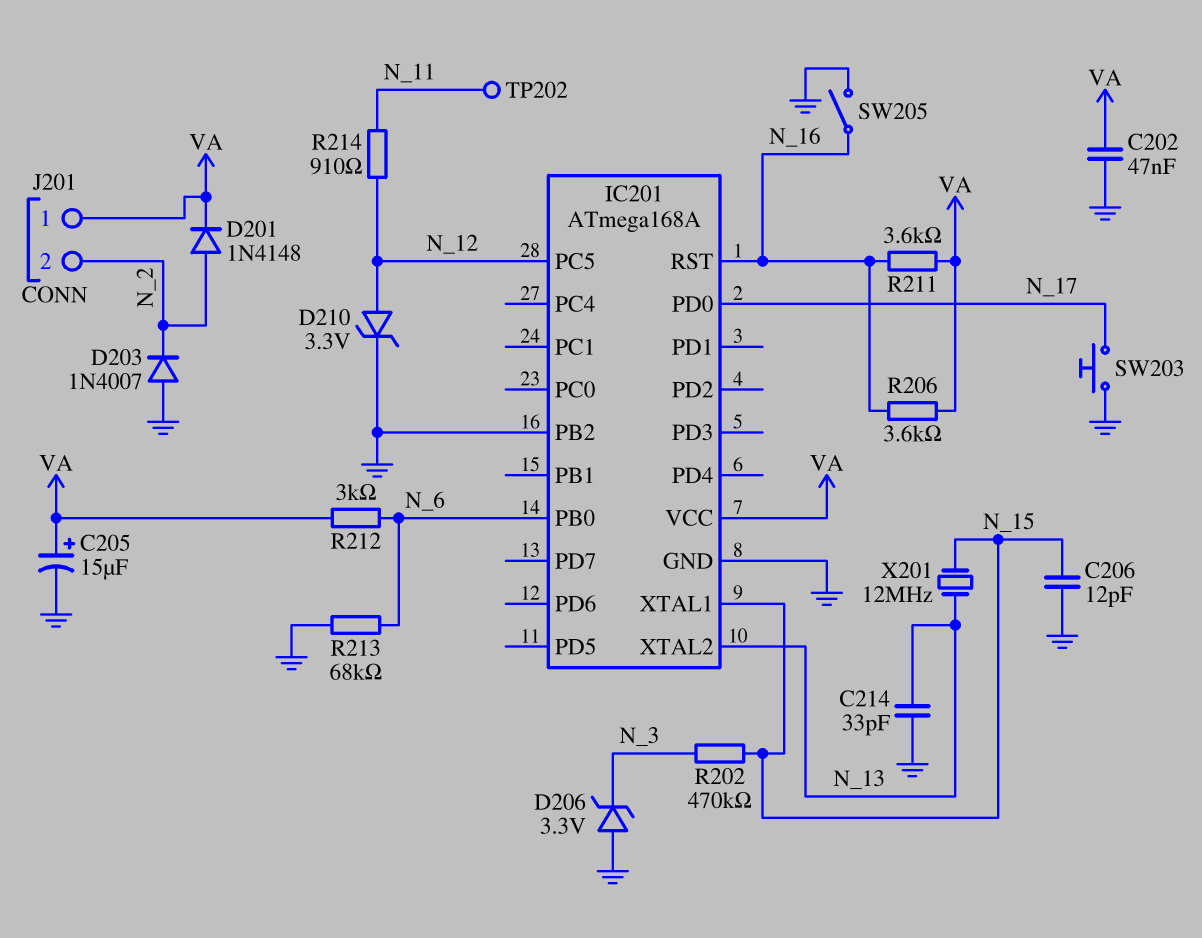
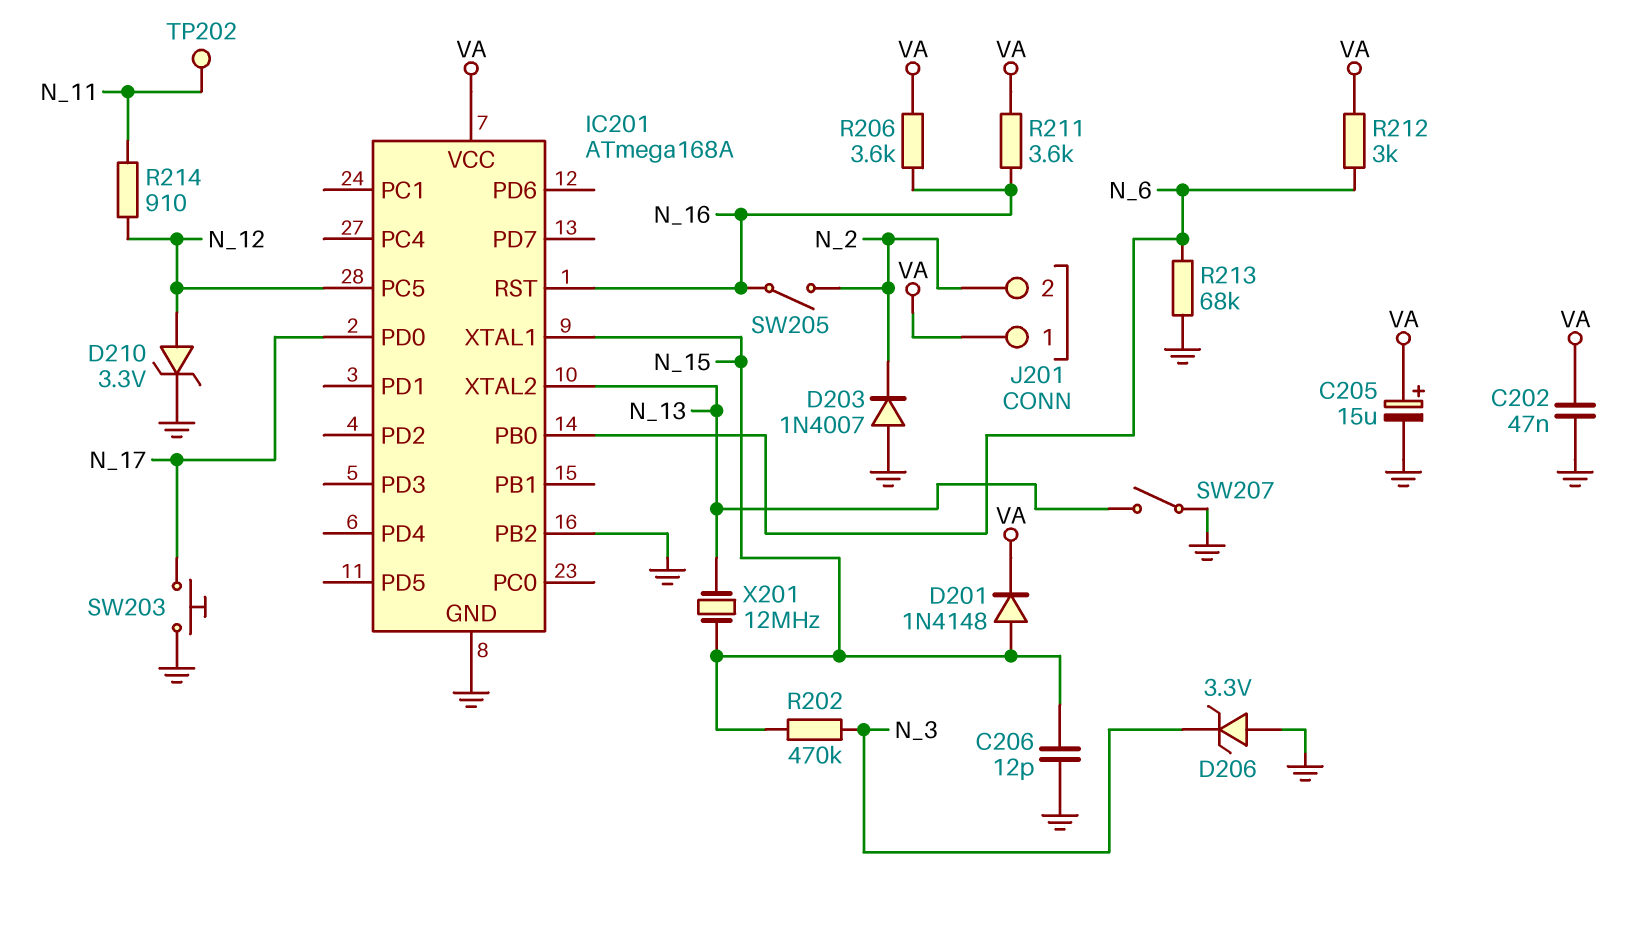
C214: 33pF (GND, N_13) -> none
D201: diode 1N4148 (A N_2, K VA) -> diode 1N4148 (A N_15, K VA)
SW205: switch (GND, N_16) -> switch (N_2, N_16)
SW207: none -> switch (GND, N_13)

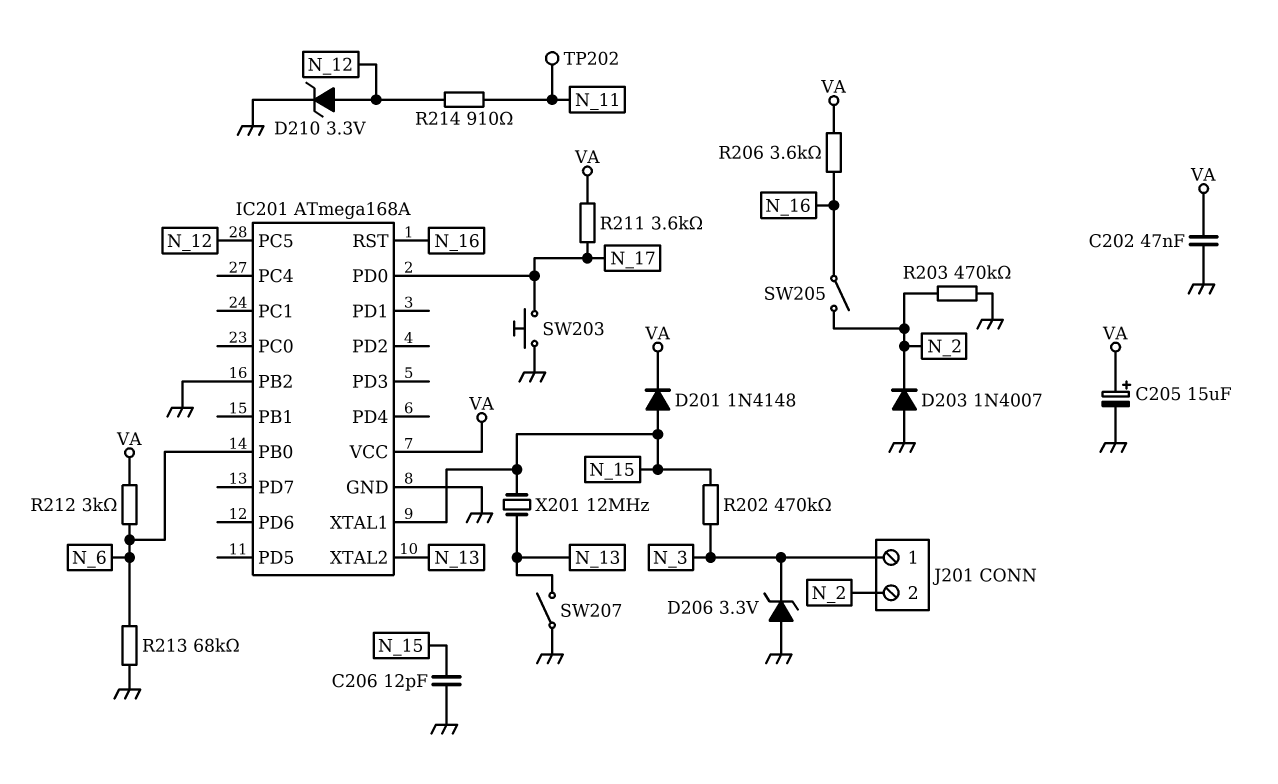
J201 pin 1: VA -> N_3
R203: none -> 470k (GND, N_2)
R211: 3.6k (N_16, VA) -> 3.6k (N_17, VA)

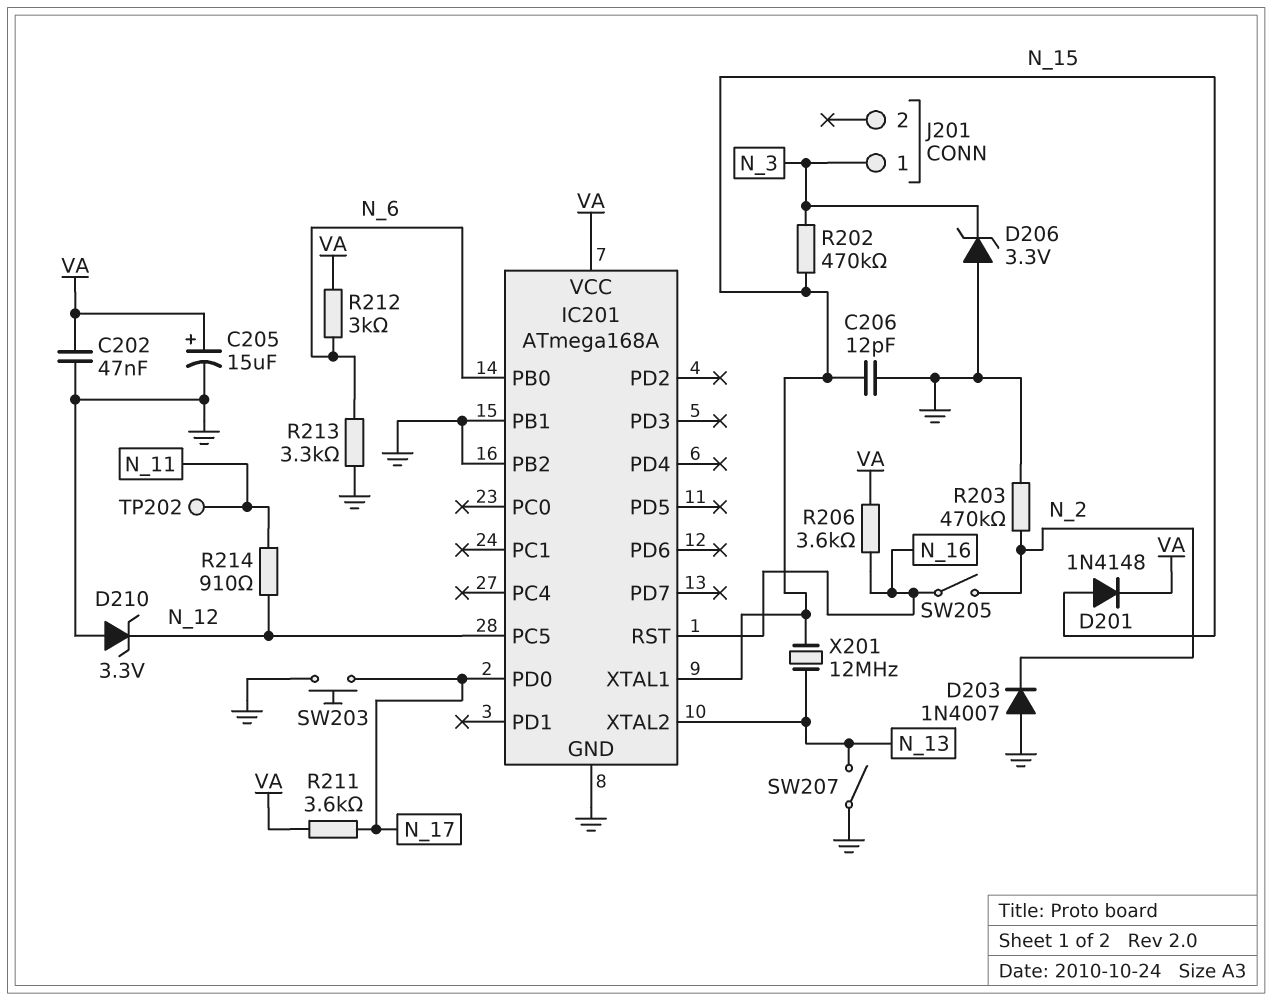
D210: zener 3.3V (A N_12, K GND) -> zener 3.3V (A GND, K N_12)
IC201 pin PB1: none -> GND
J201 pin 2: N_2 -> none
R213: 68k (GND, N_6) -> 3.3k (GND, N_6)

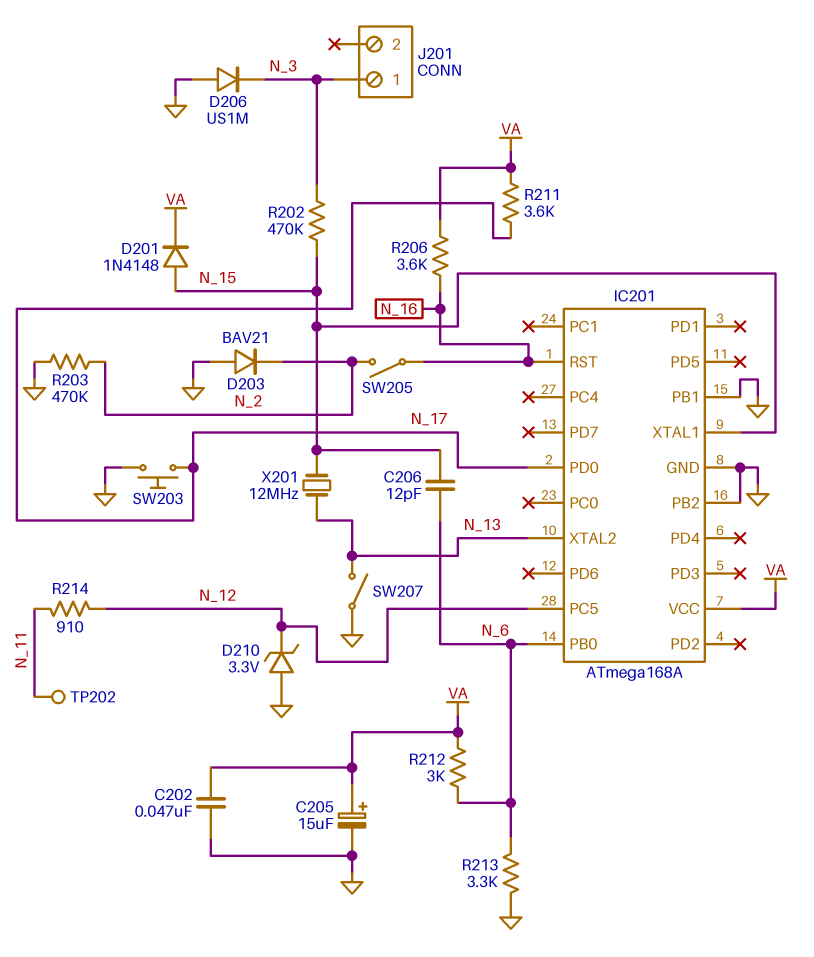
C206: 12pF (GND, N_15) -> 12pF (N_6, N_15)
D203: diode 1N4007 (A GND, K N_2) -> diode BAV21 (A GND, K N_2)
D206: zener 3.3V (A GND, K N_3) -> diode US1M (A GND, K N_3)

